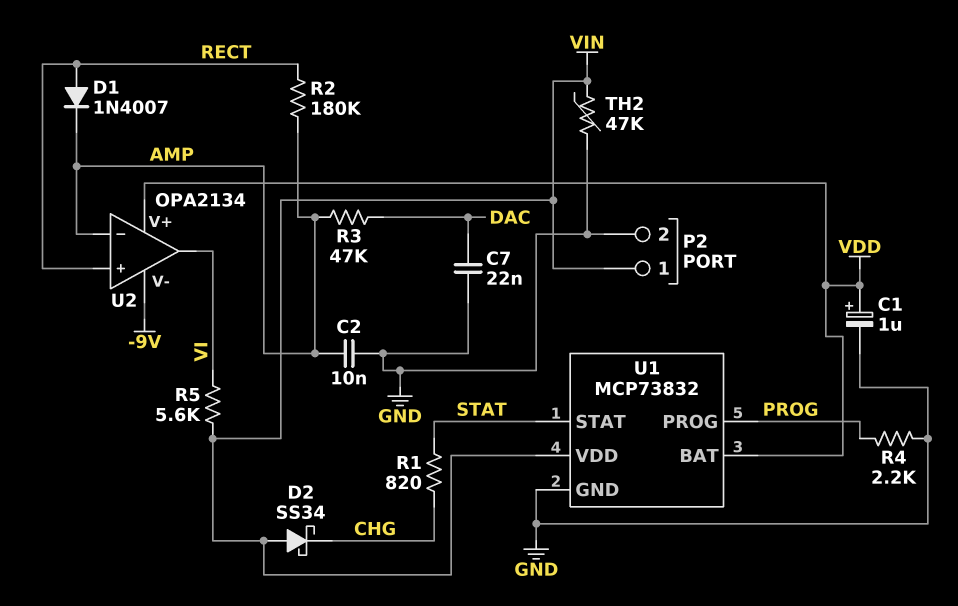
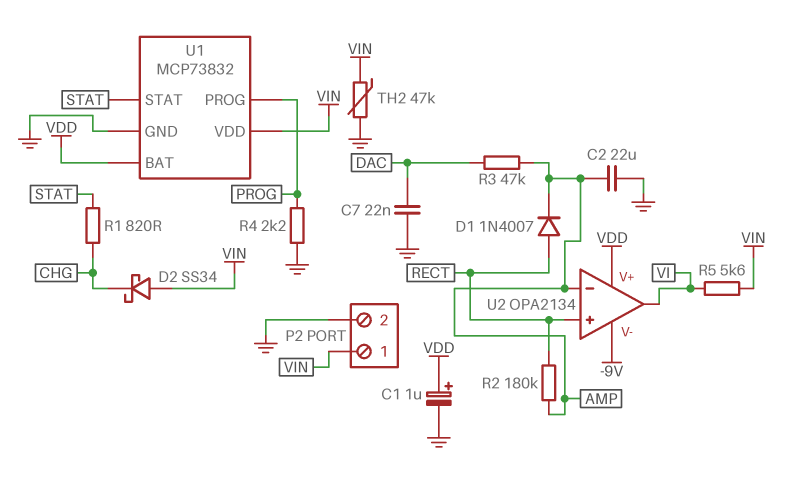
C2: 10nF (AMP, GND) -> 22uF (AMP, GND)

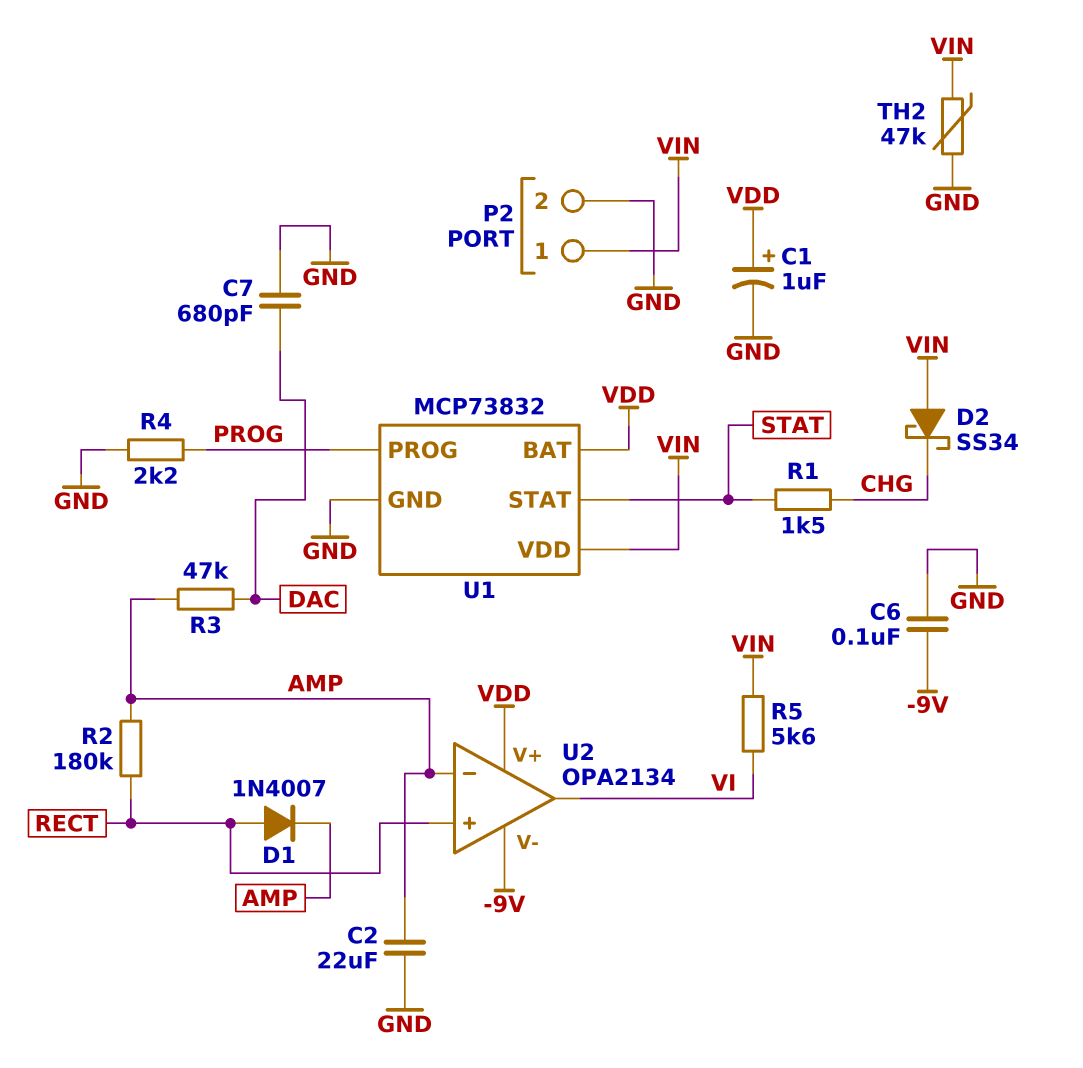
C6: none -> 100nF (-9V, GND)
C7: 22nF (DAC, GND) -> 680pF (DAC, GND)
R1: 820 (CHG, STAT) -> 1.5k (CHG, STAT)

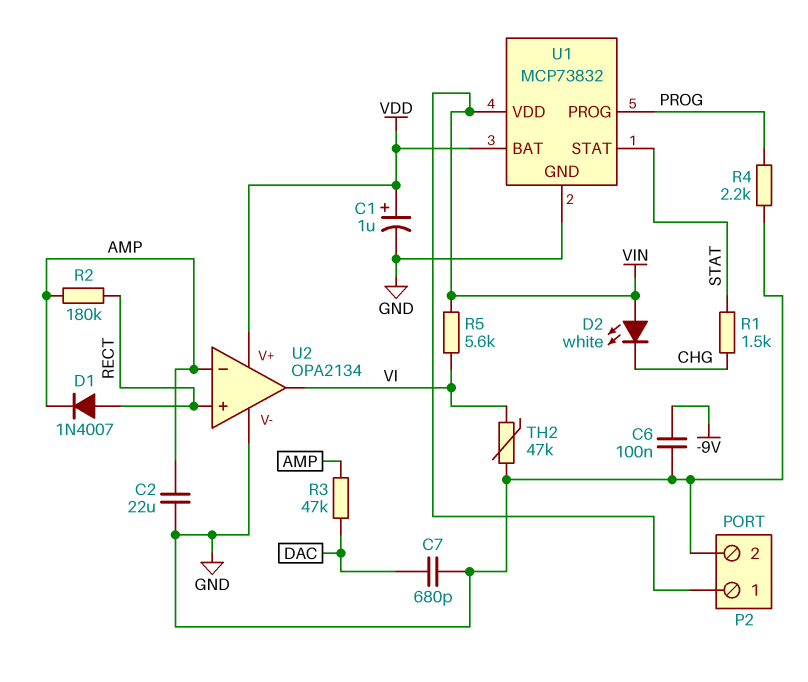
D2: schottky SS34 (A VIN, K CHG) -> LED white (A VIN, K CHG)
TH2: 47k (GND, VIN) -> 47k (GND, VI)
U2 pin V-: -9V -> GND

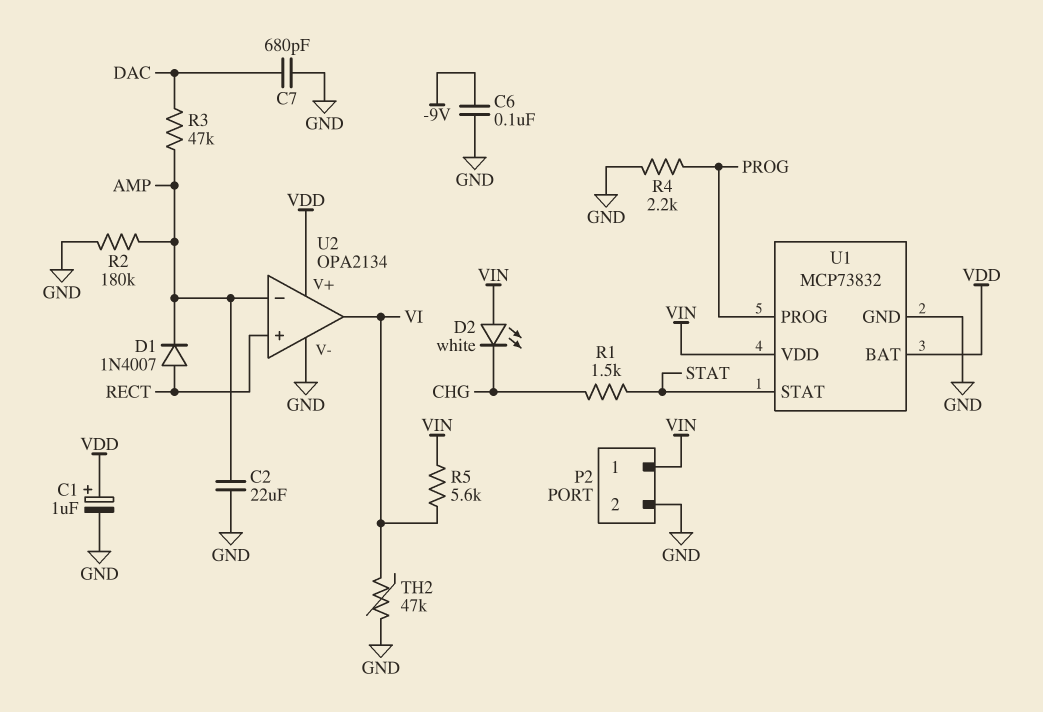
R2: 180k (AMP, RECT) -> 180k (AMP, GND)

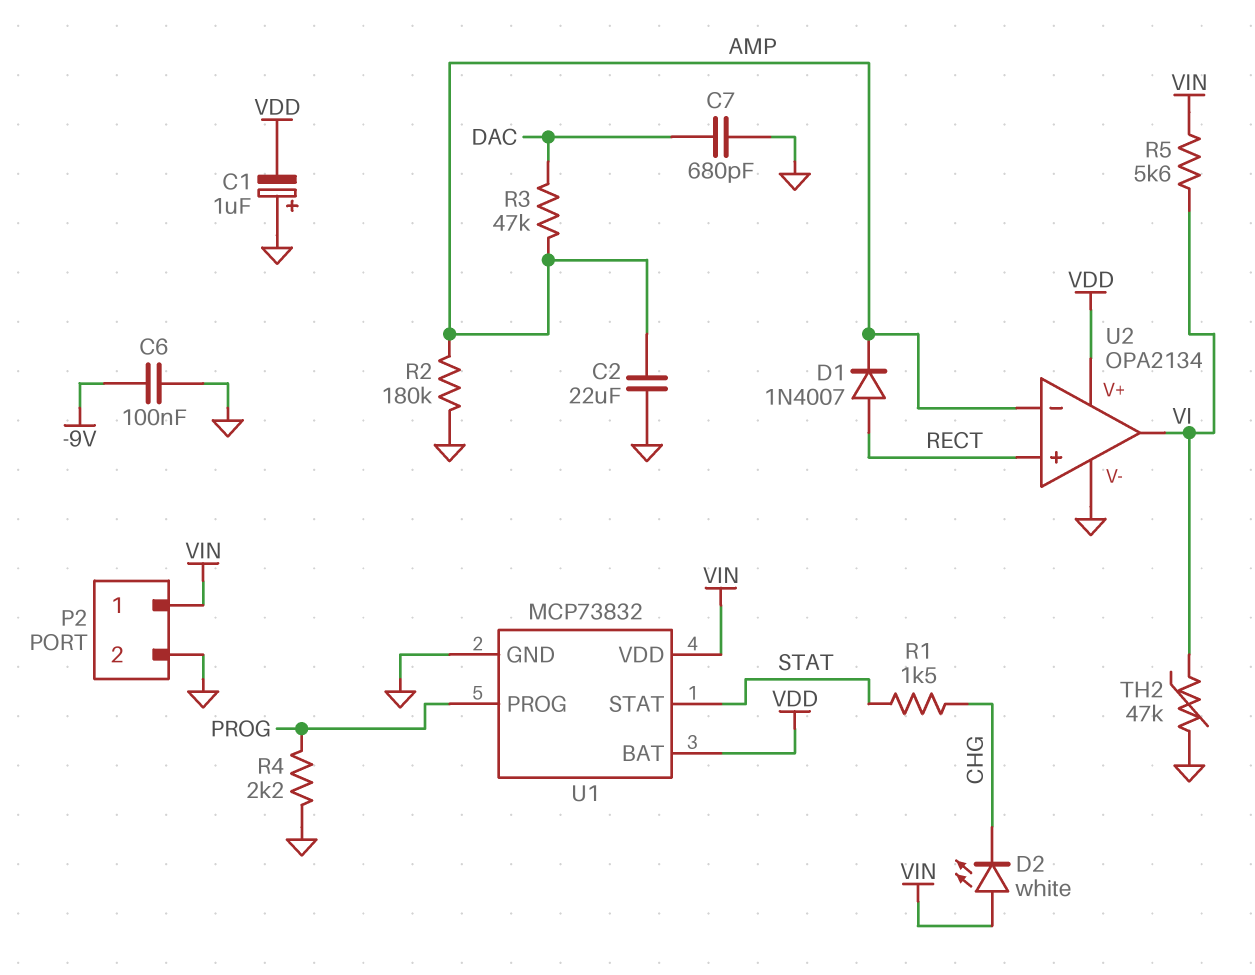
C1: 1uF (plus VDD, minus GND) -> 1uF (plus GND, minus VDD)

